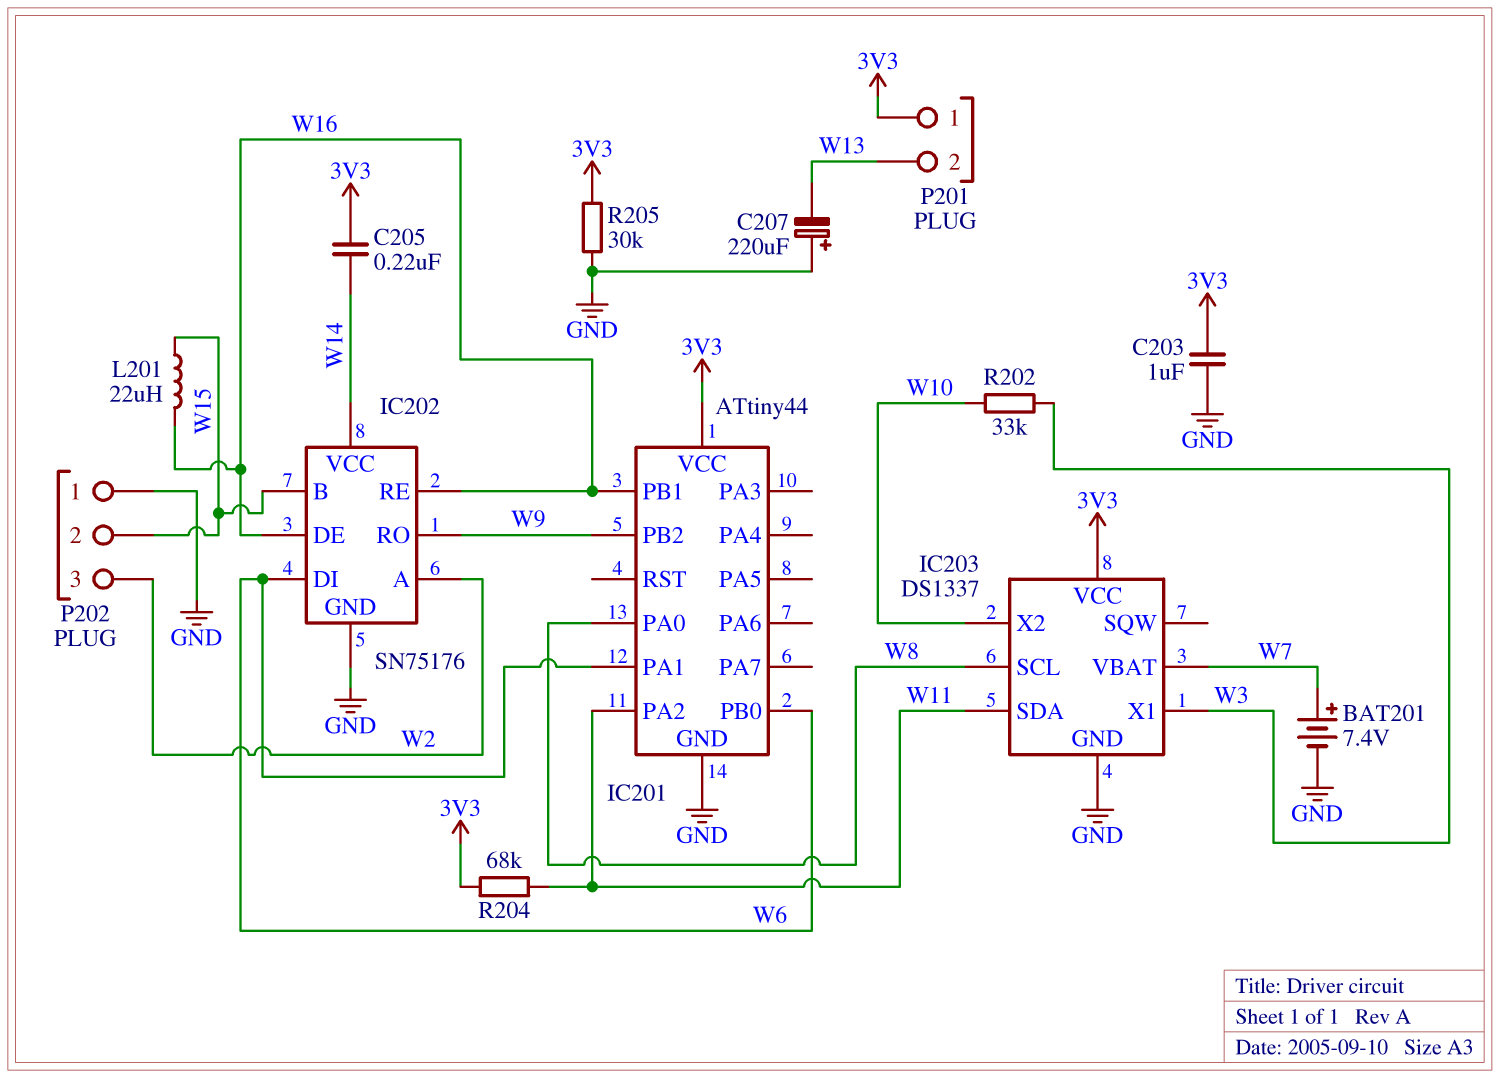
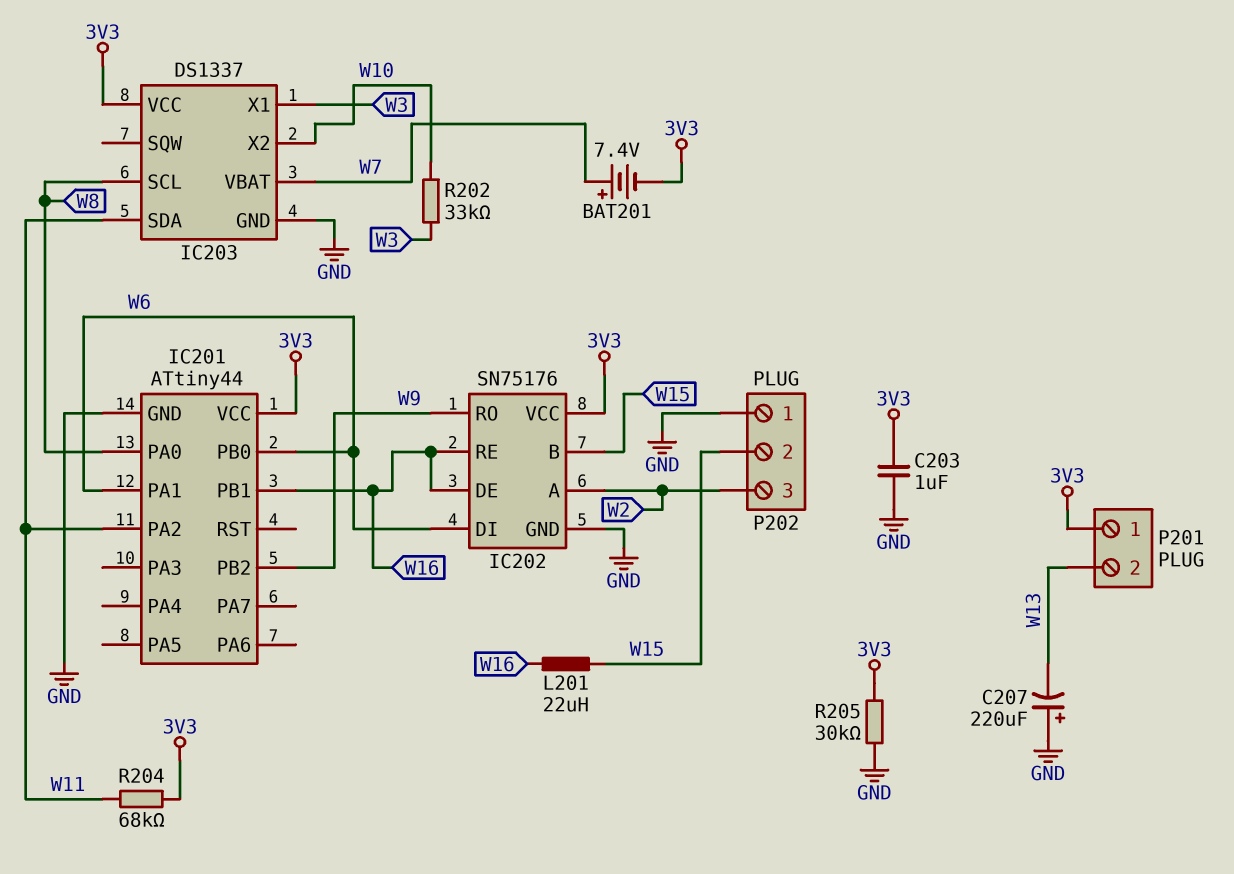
BAT201: 7.4V (plus W7, minus GND) -> 7.4V (plus W7, minus 3V3)
C205: 220nF (3V3, W14) -> none
IC202 pin VCC: W14 -> 3V3

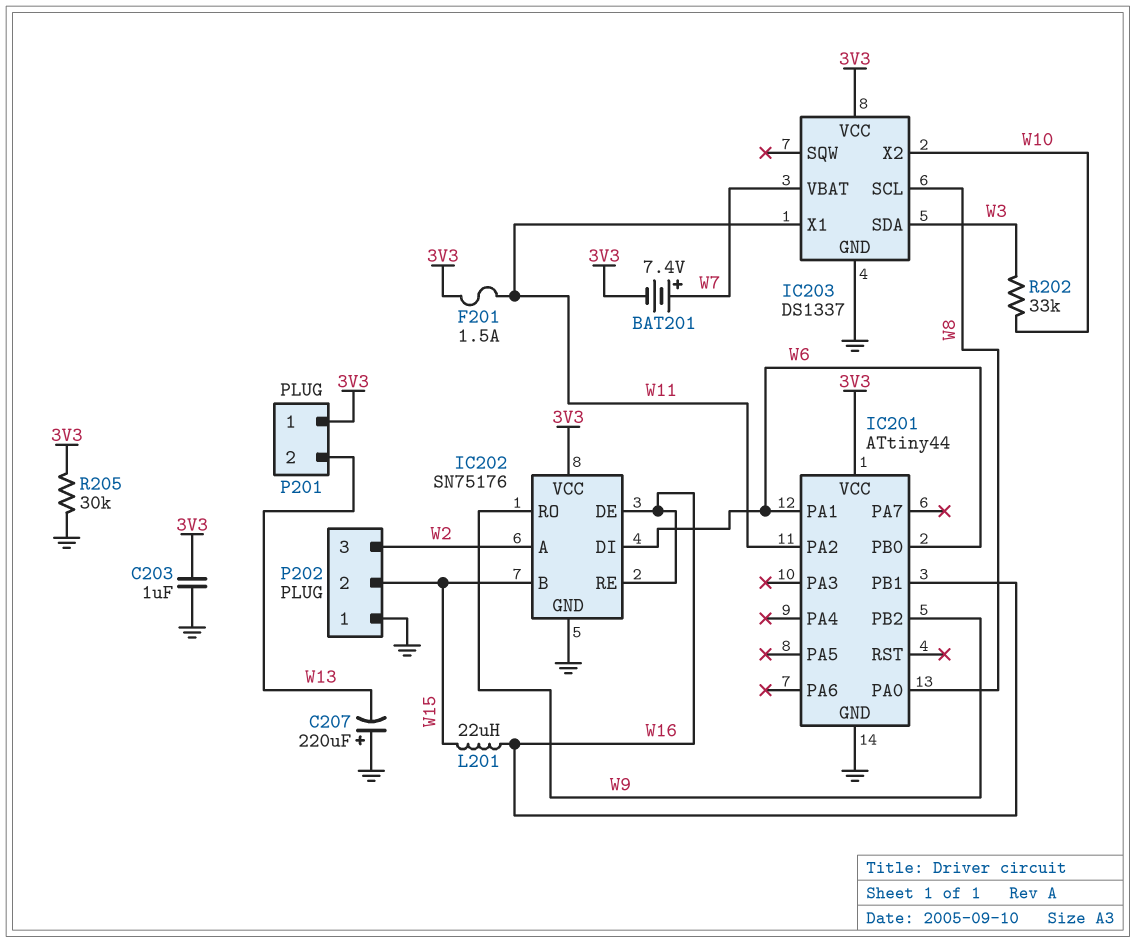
F201: none -> 1.5A (3V3, W11)
IC203 pin SDA: W11 -> W3
IC203 pin X1: W3 -> W11
R204: 68k (3V3, W11) -> none

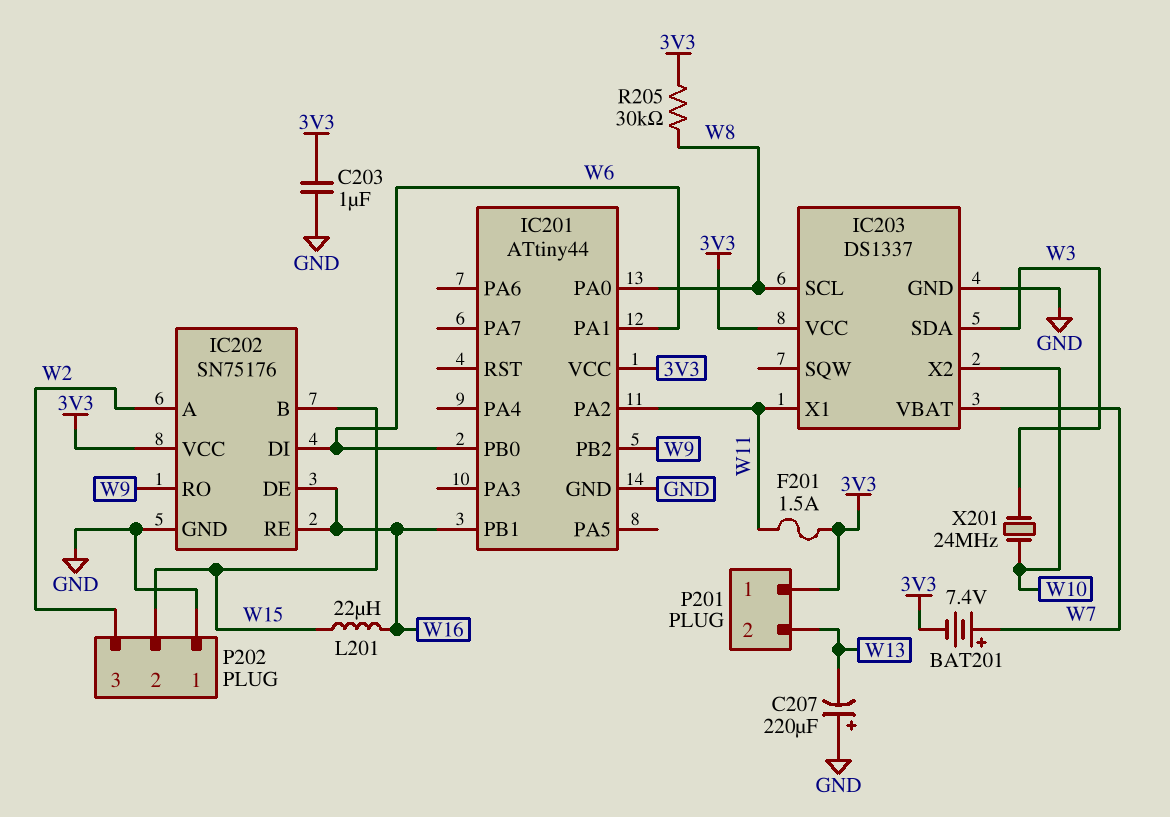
R202: 33k (W3, W10) -> none
R205: 30k (3V3, GND) -> 30k (3V3, W8)
X201: none -> 24MHz (W3, W10)

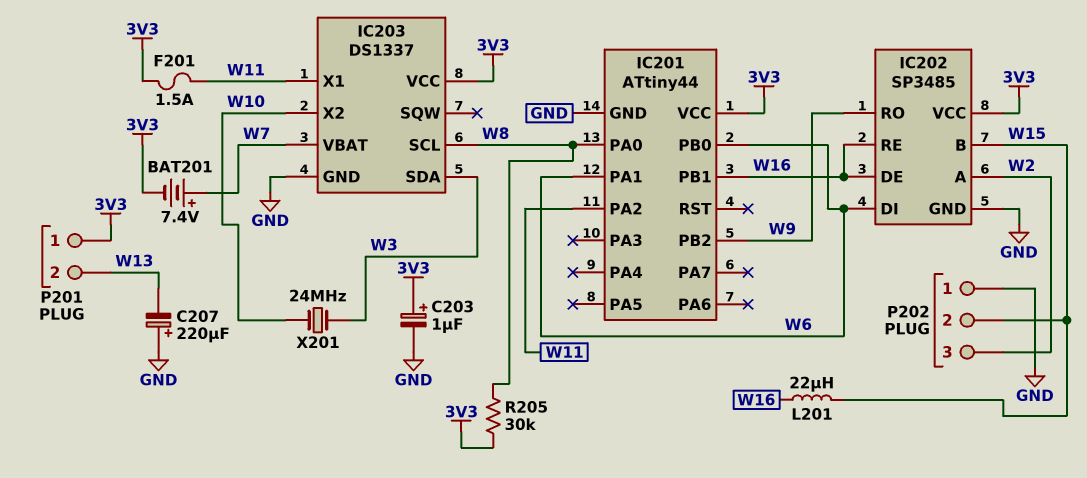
C203: 1uF (3V3, GND) -> 1uF (plus 3V3, minus GND)
IC202: SN75176 -> SP3485

